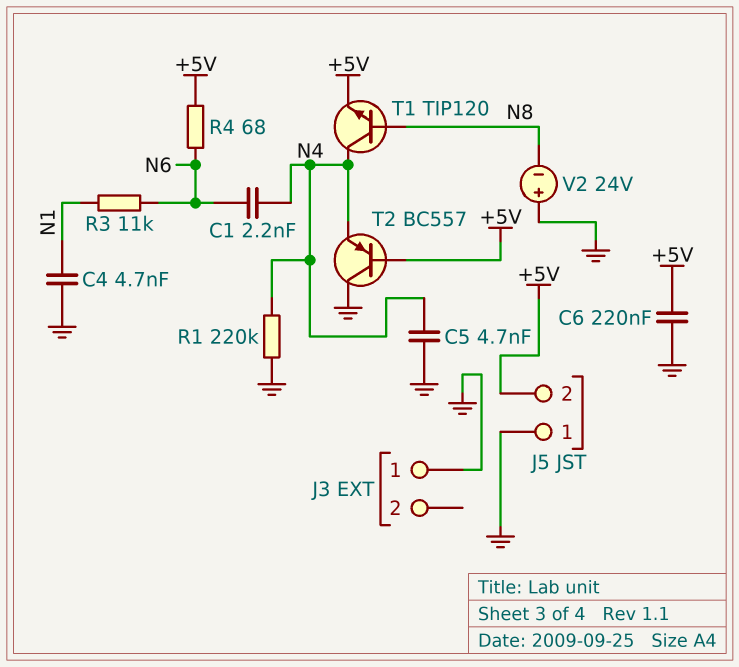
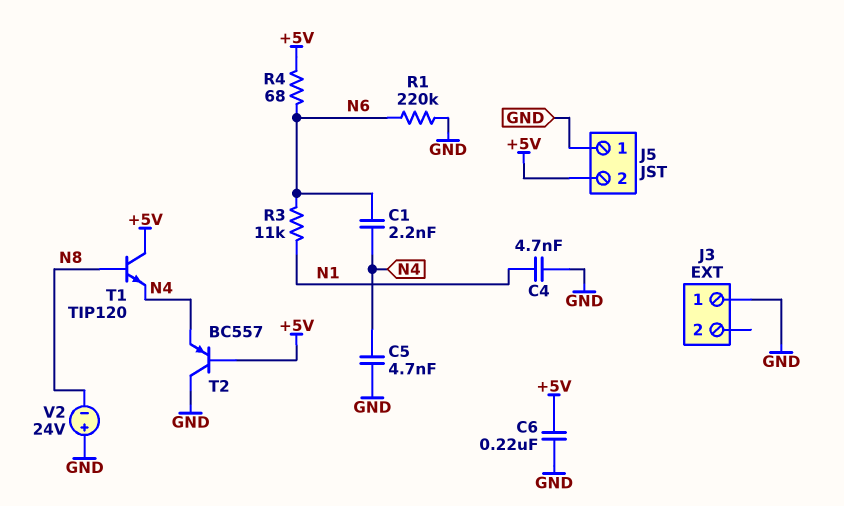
R1: 220k (GND, N4) -> 220k (GND, N6)
T1: NPN TIP120 (B N8, C N4, E +5V) -> NPN TIP120 (B N8, C +5V, E N4)

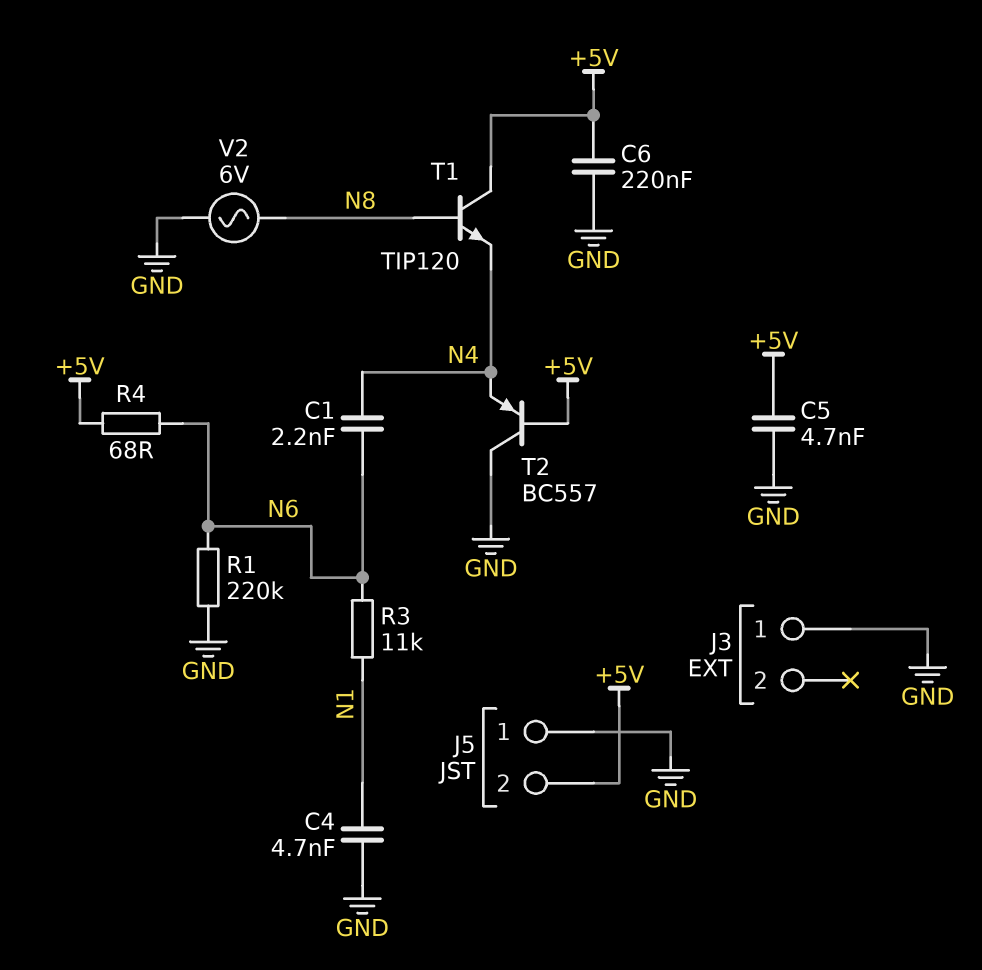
C5: 4.7nF (GND, N4) -> 4.7nF (+5V, GND)
V2: 24V (plus GND, minus N8) -> AC 6V (GND, N8)

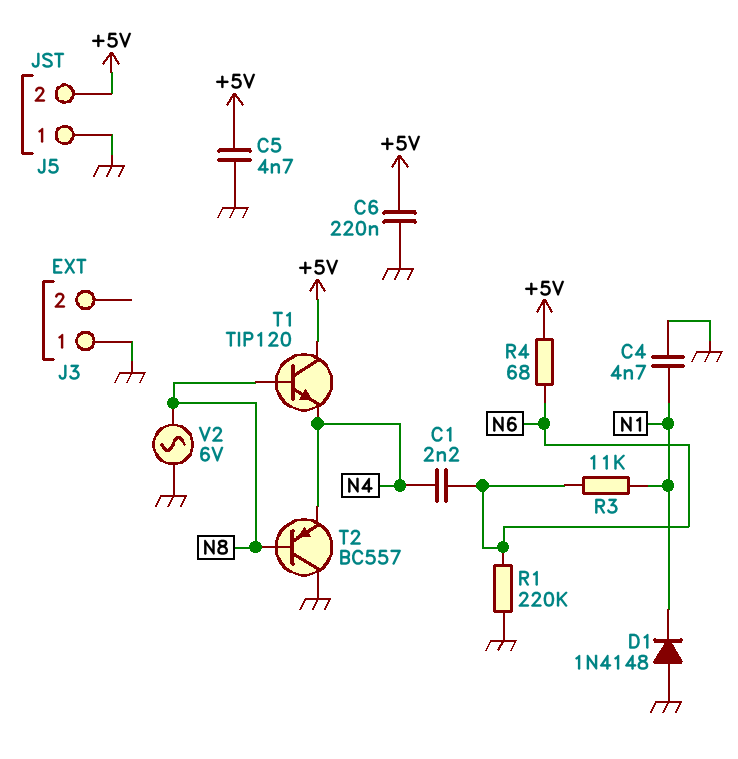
D1: none -> diode 1N4148 (A GND, K N1)
T2: PNP BC557 (B +5V, C GND, E N4) -> PNP BC557 (B N8, C GND, E N4)

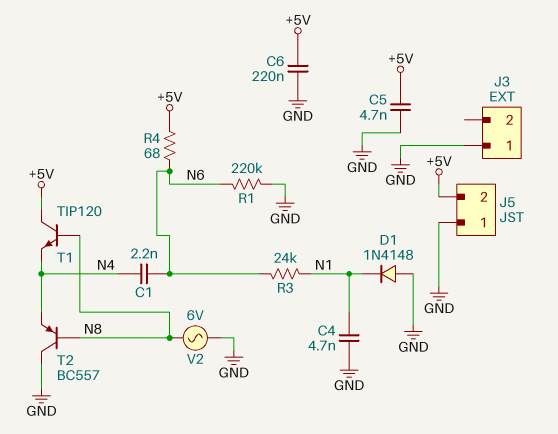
R3: 11k (N1, N6) -> 24k (N1, N6)

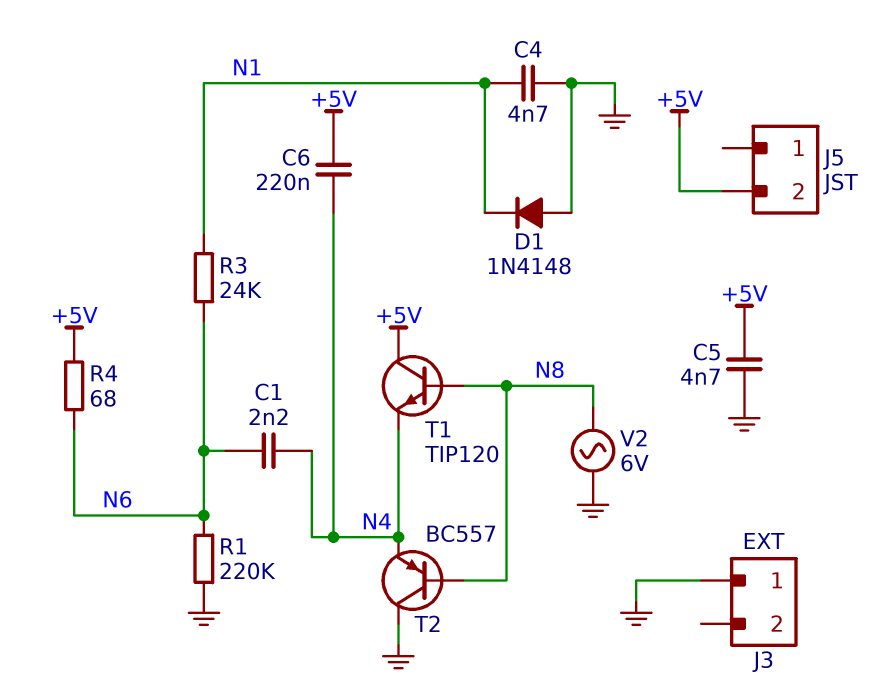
C6: 220nF (+5V, GND) -> 220nF (+5V, N4)
J5 pin 1: GND -> none

